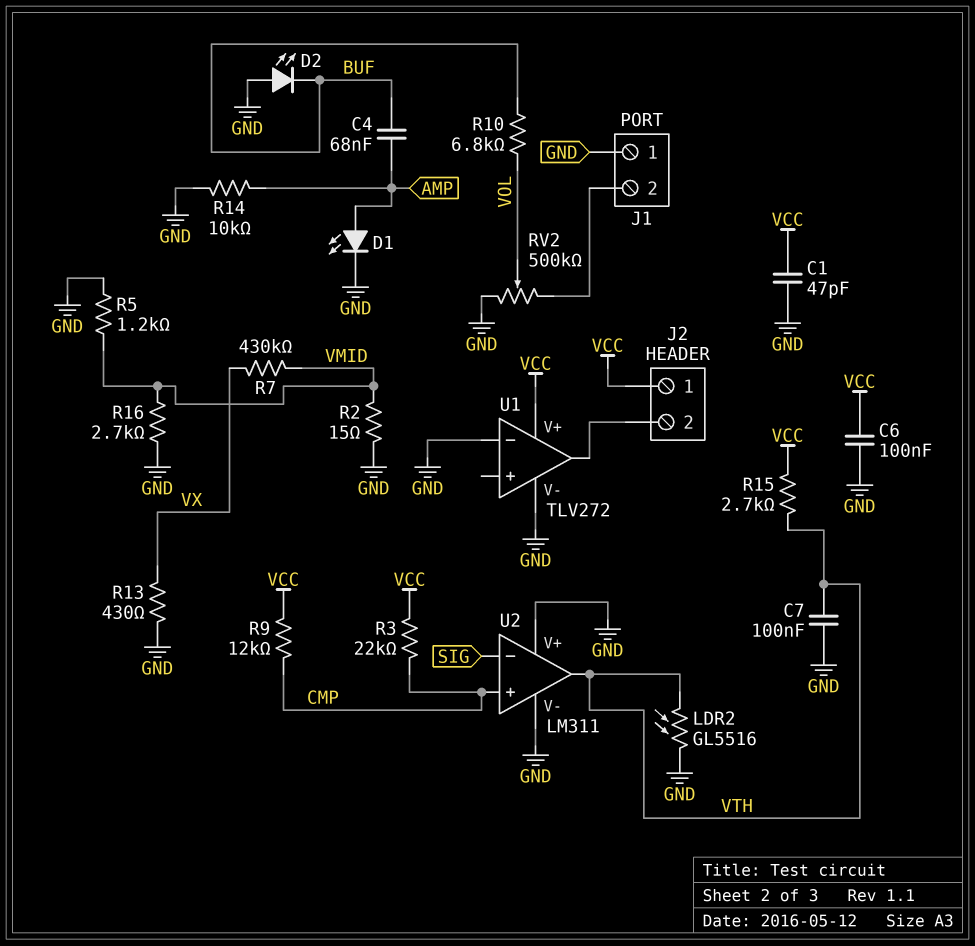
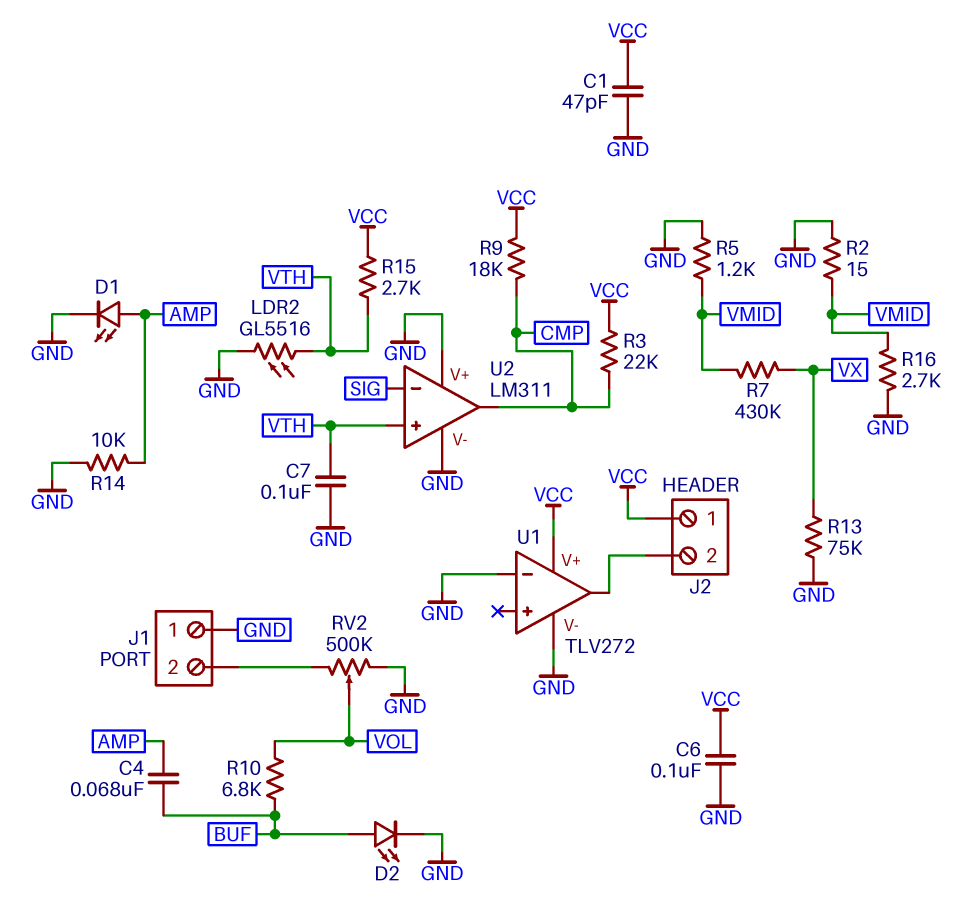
D2: LED (A GND, K BUF) -> LED (A BUF, K GND)
R9: 12k (CMP, VCC) -> 18k (CMP, VCC)
R13: 430 (GND, VX) -> 75k (GND, VX)
U2 pin in+: CMP -> VTH
U2 pin out: VTH -> CMP

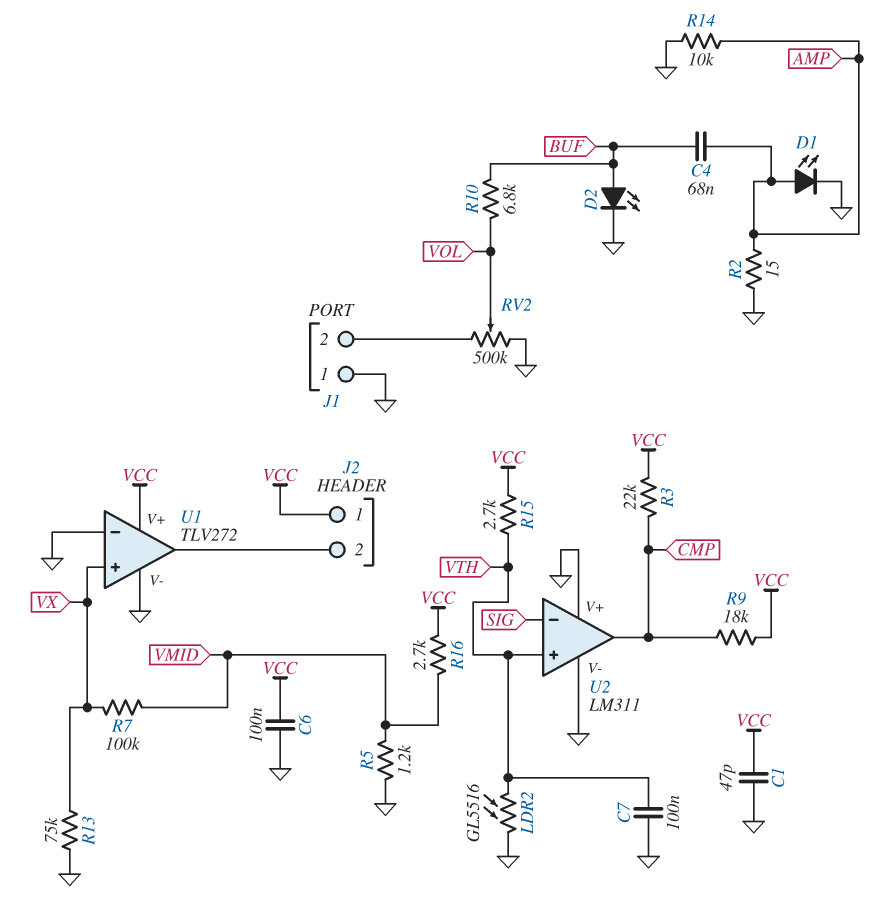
R2: 15 (GND, VMID) -> 15 (AMP, GND)
R7: 430k (VMID, VX) -> 100k (VMID, VX)
R16: 2.7k (GND, VMID) -> 2.7k (VCC, VMID)
U1 pin in+: none -> VX

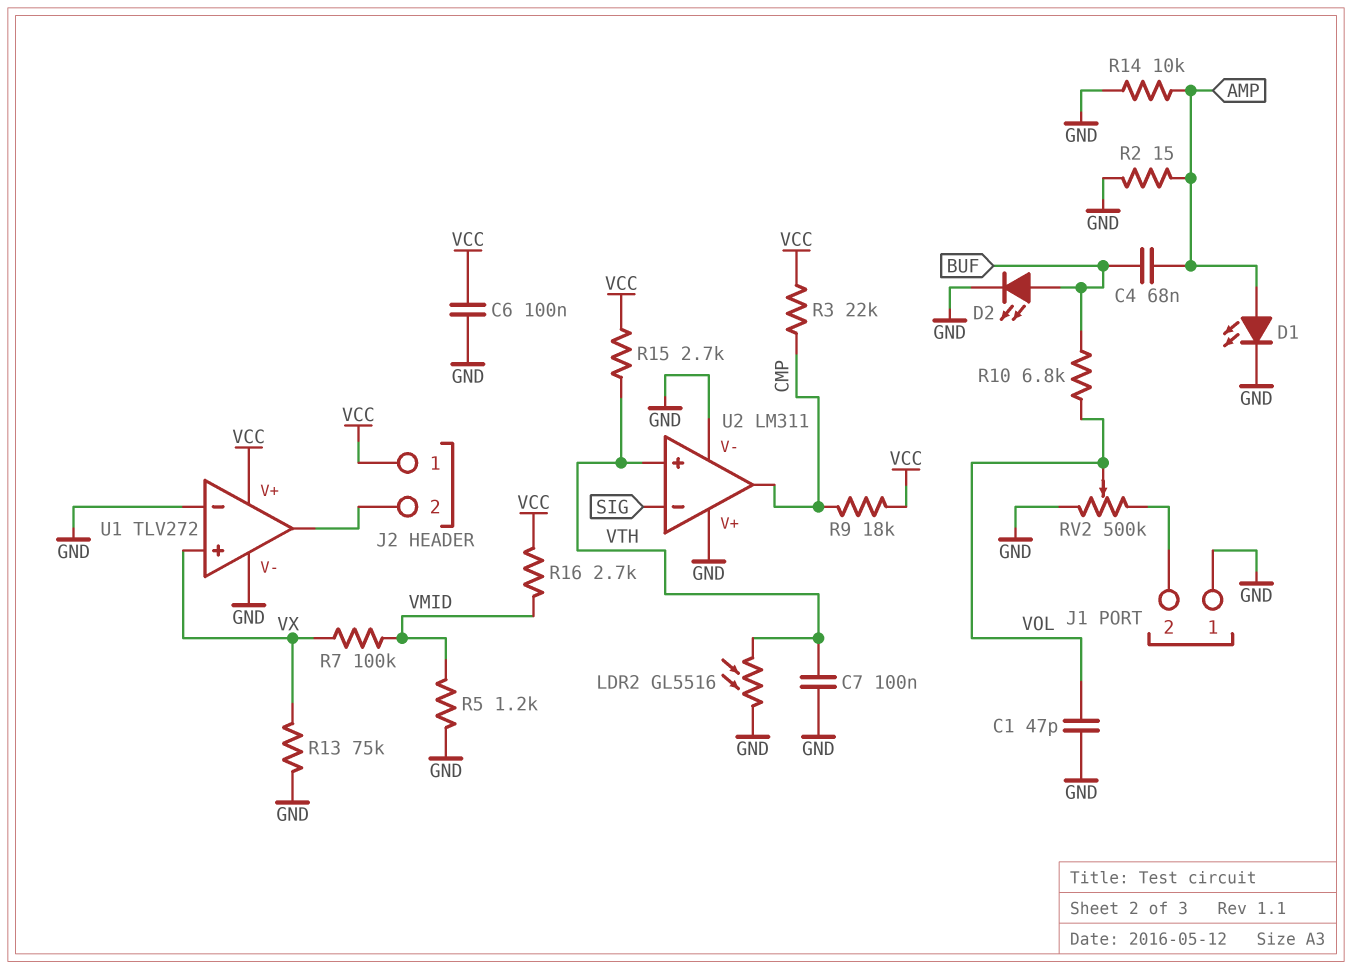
C1: 47pF (GND, VCC) -> 47pF (GND, VOL)

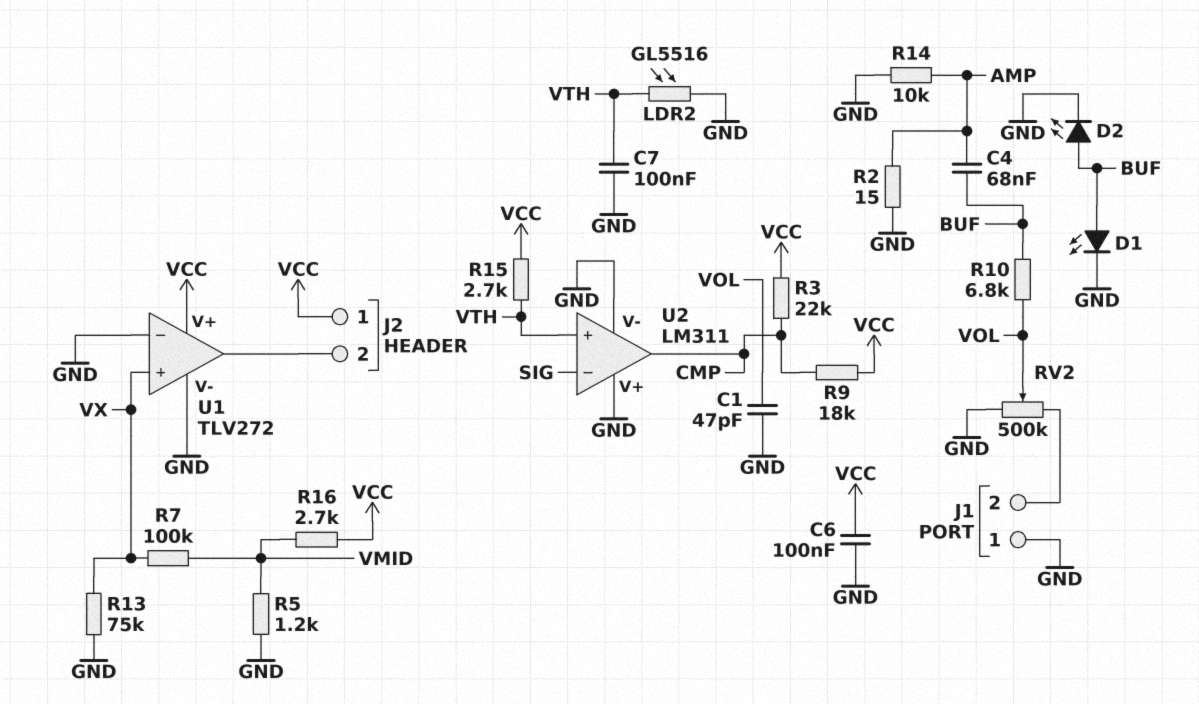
D1: LED (A AMP, K GND) -> LED (A BUF, K GND)

